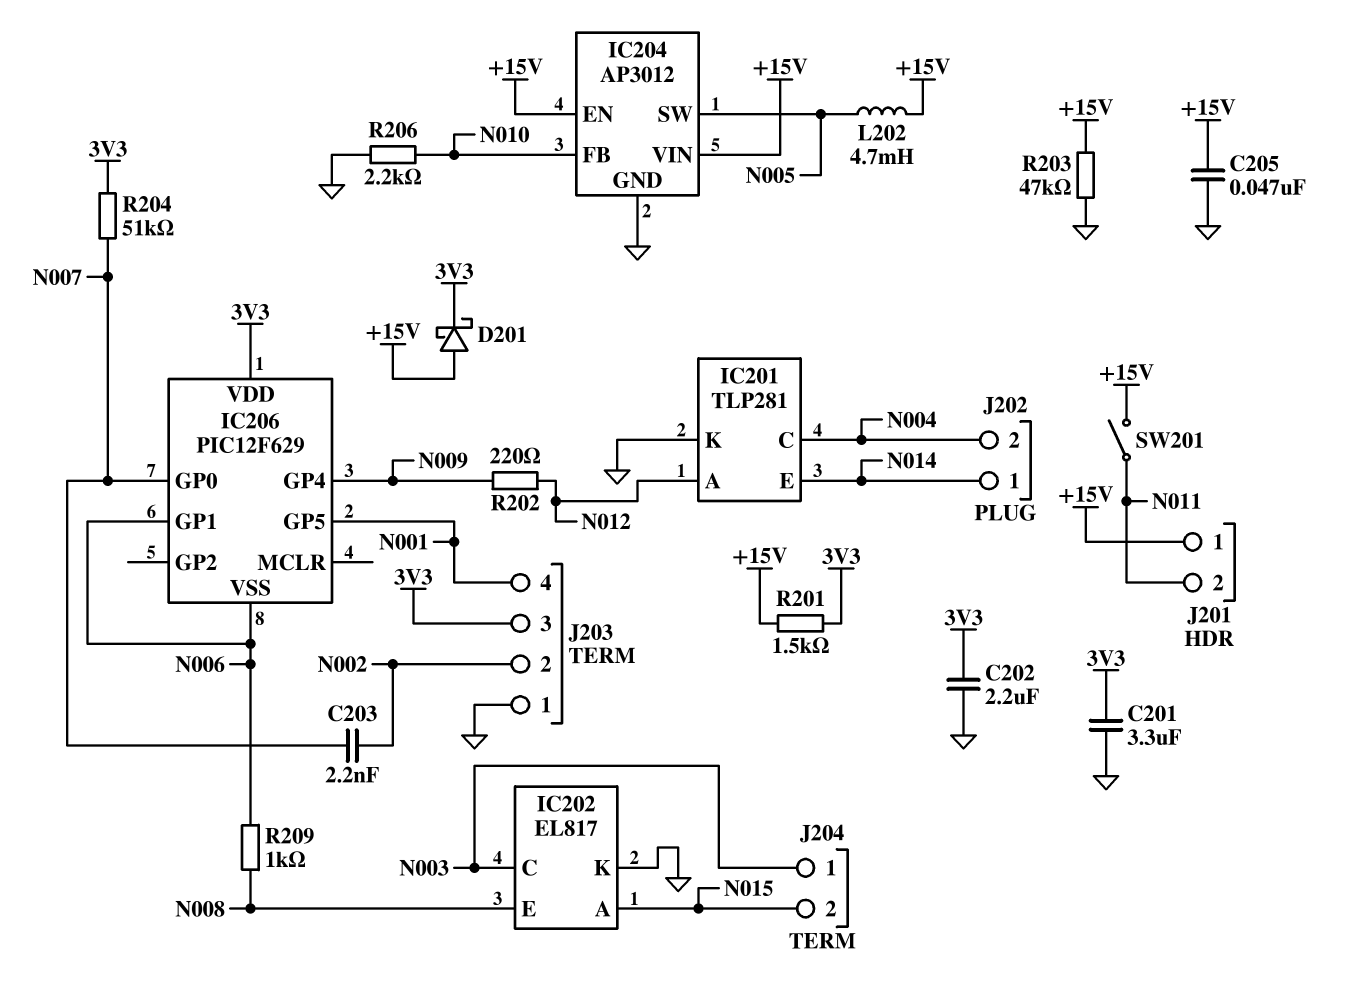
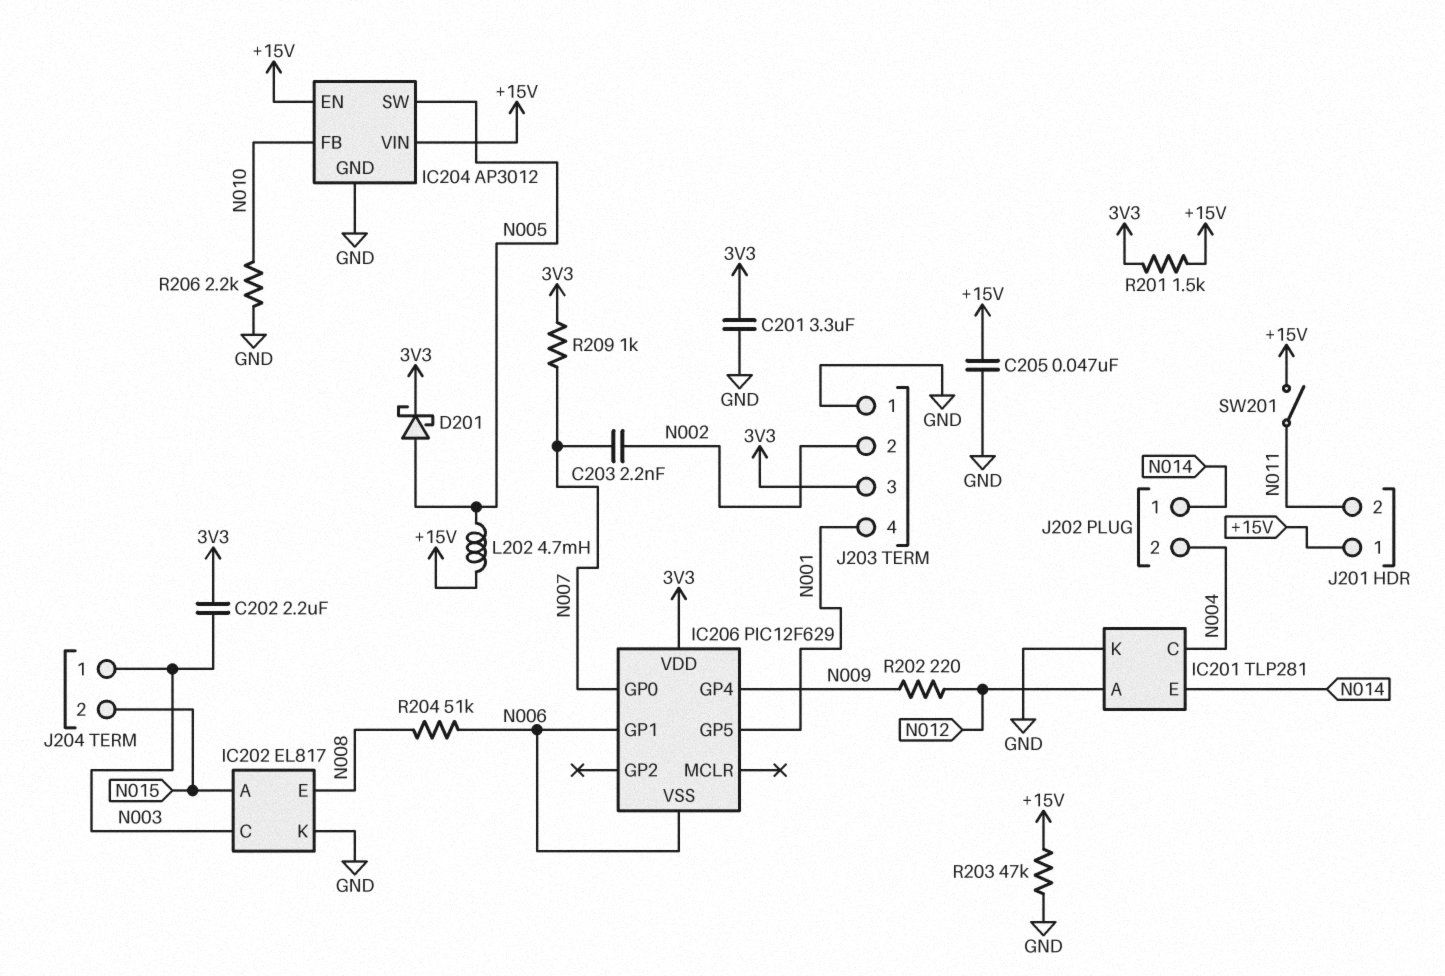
C202: 2.2uF (3V3, GND) -> 2.2uF (3V3, N003)
D201: schottky (A +15V, K 3V3) -> schottky (A N005, K 3V3)
R204: 51k (3V3, N007) -> 51k (N006, N008)
R209: 1k (N006, N008) -> 1k (3V3, N007)

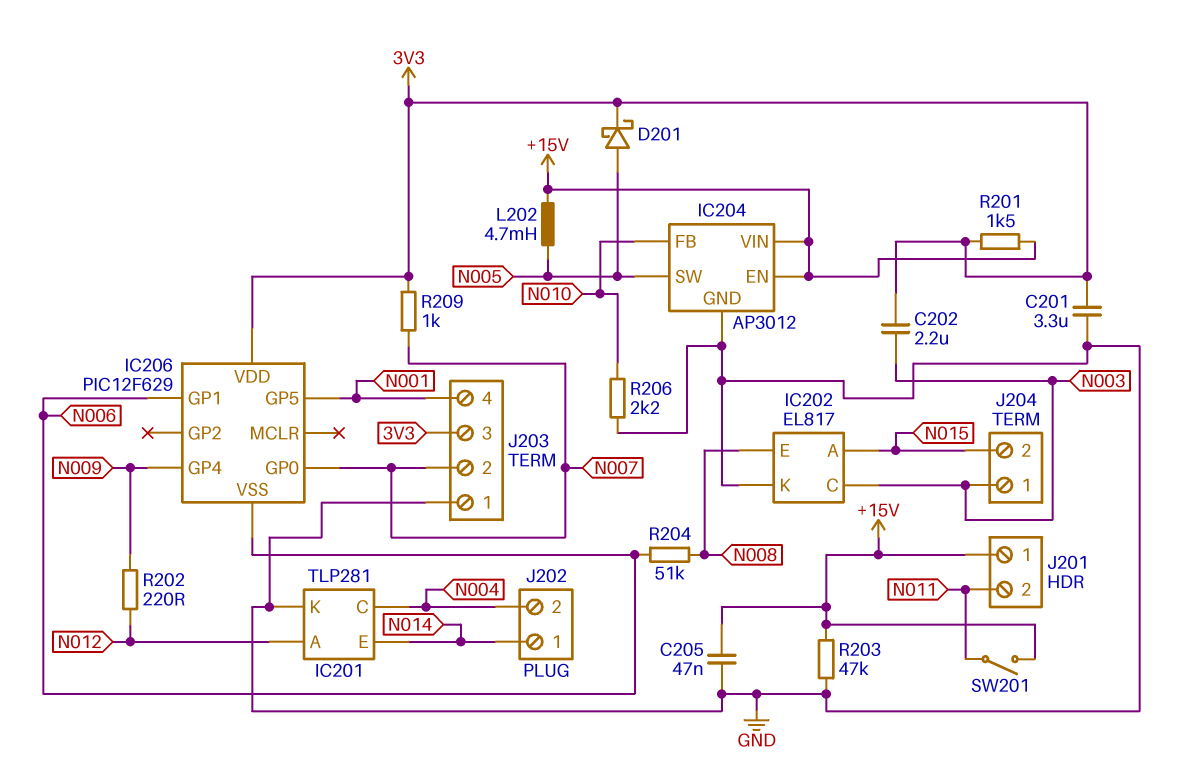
C203: 2.2nF (N002, N007) -> none
J203 pin 2: N002 -> N007

